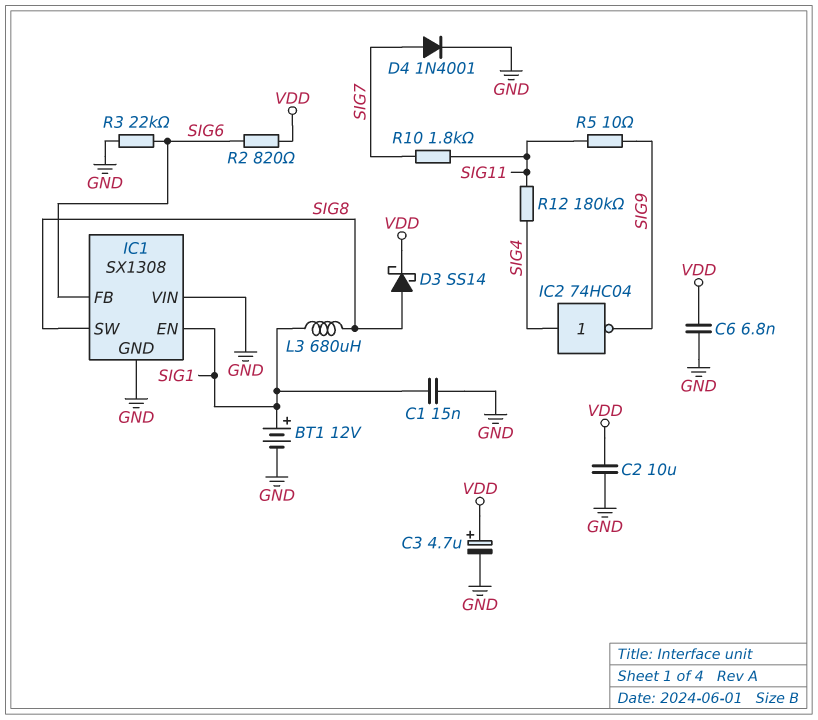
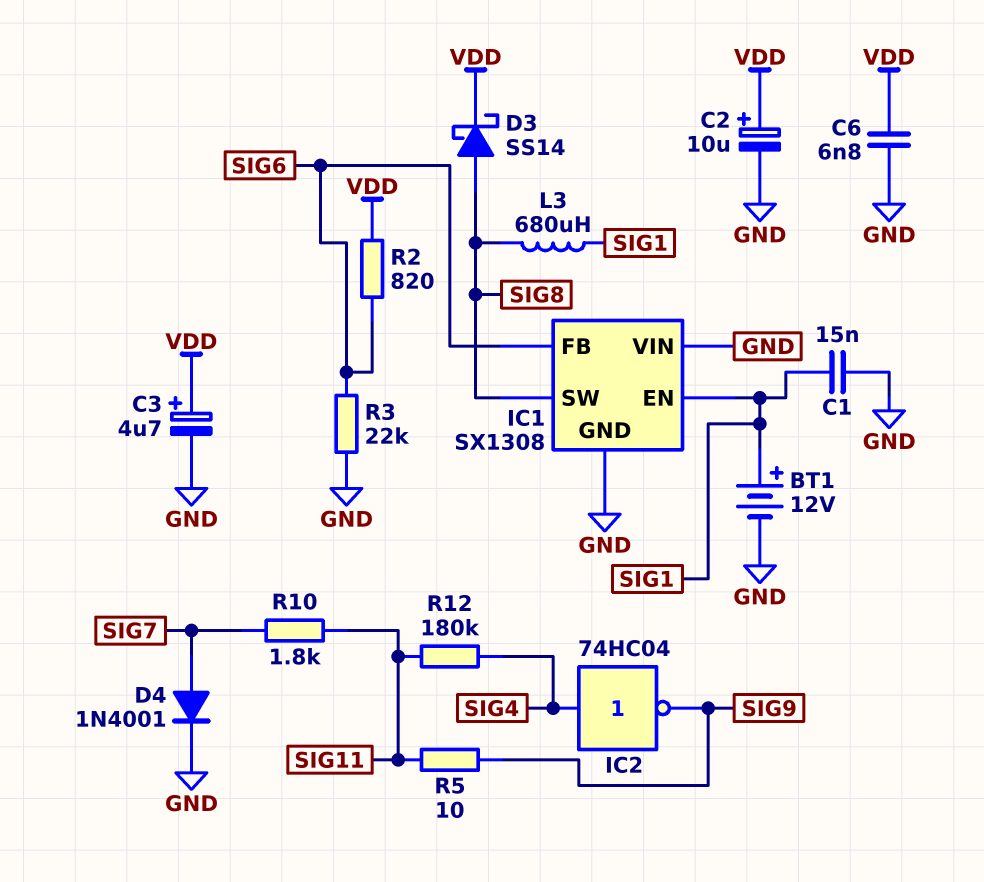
C2: 10uF (GND, VDD) -> 10uF (plus VDD, minus GND)

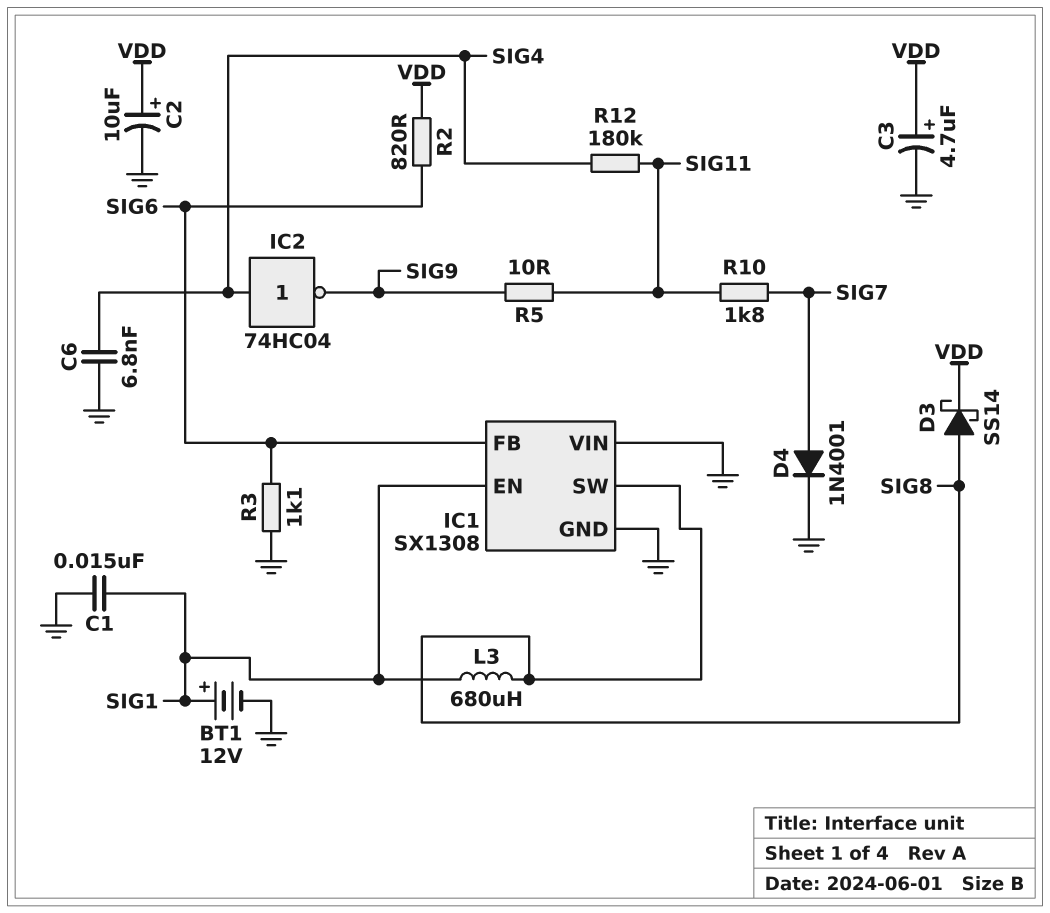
C6: 6.8nF (GND, VDD) -> 6.8nF (GND, SIG4)
R3: 22k (GND, SIG6) -> 1.1k (GND, SIG6)

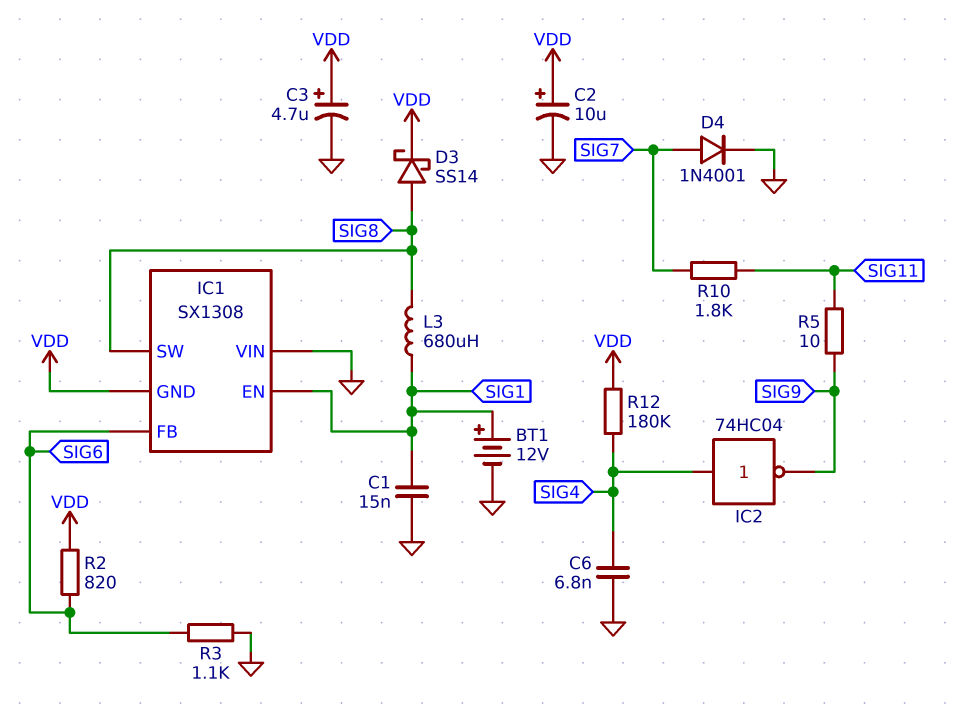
IC1 pin GND: GND -> VDD
R12: 180k (SIG4, SIG11) -> 180k (SIG4, VDD)

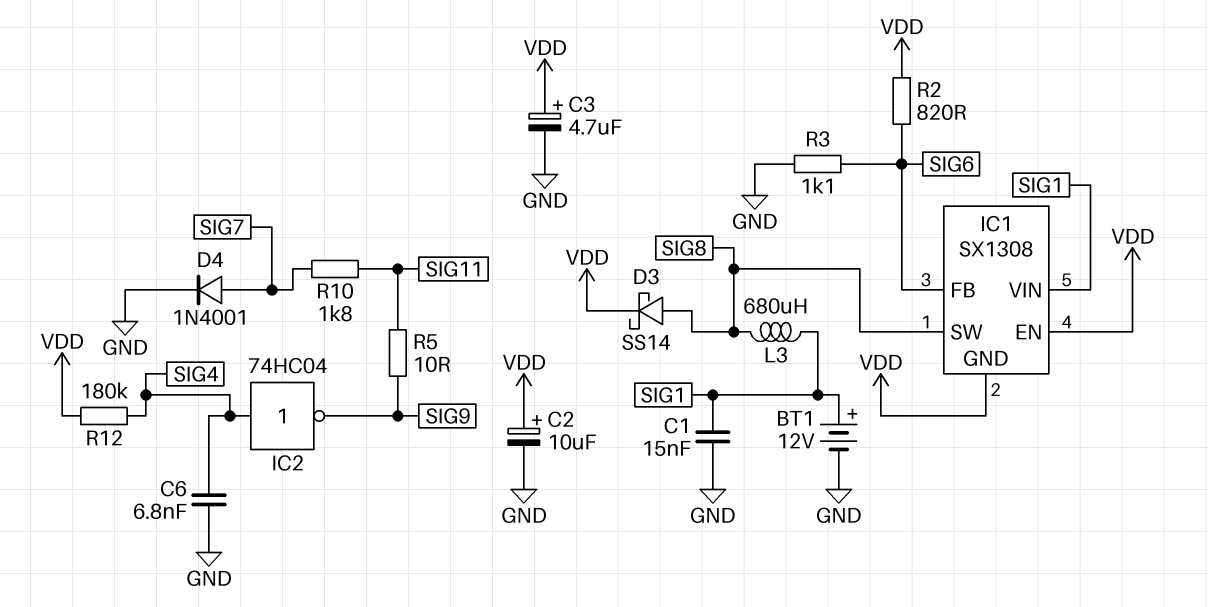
IC1 pin EN: SIG1 -> VDD
IC1 pin VIN: GND -> SIG1

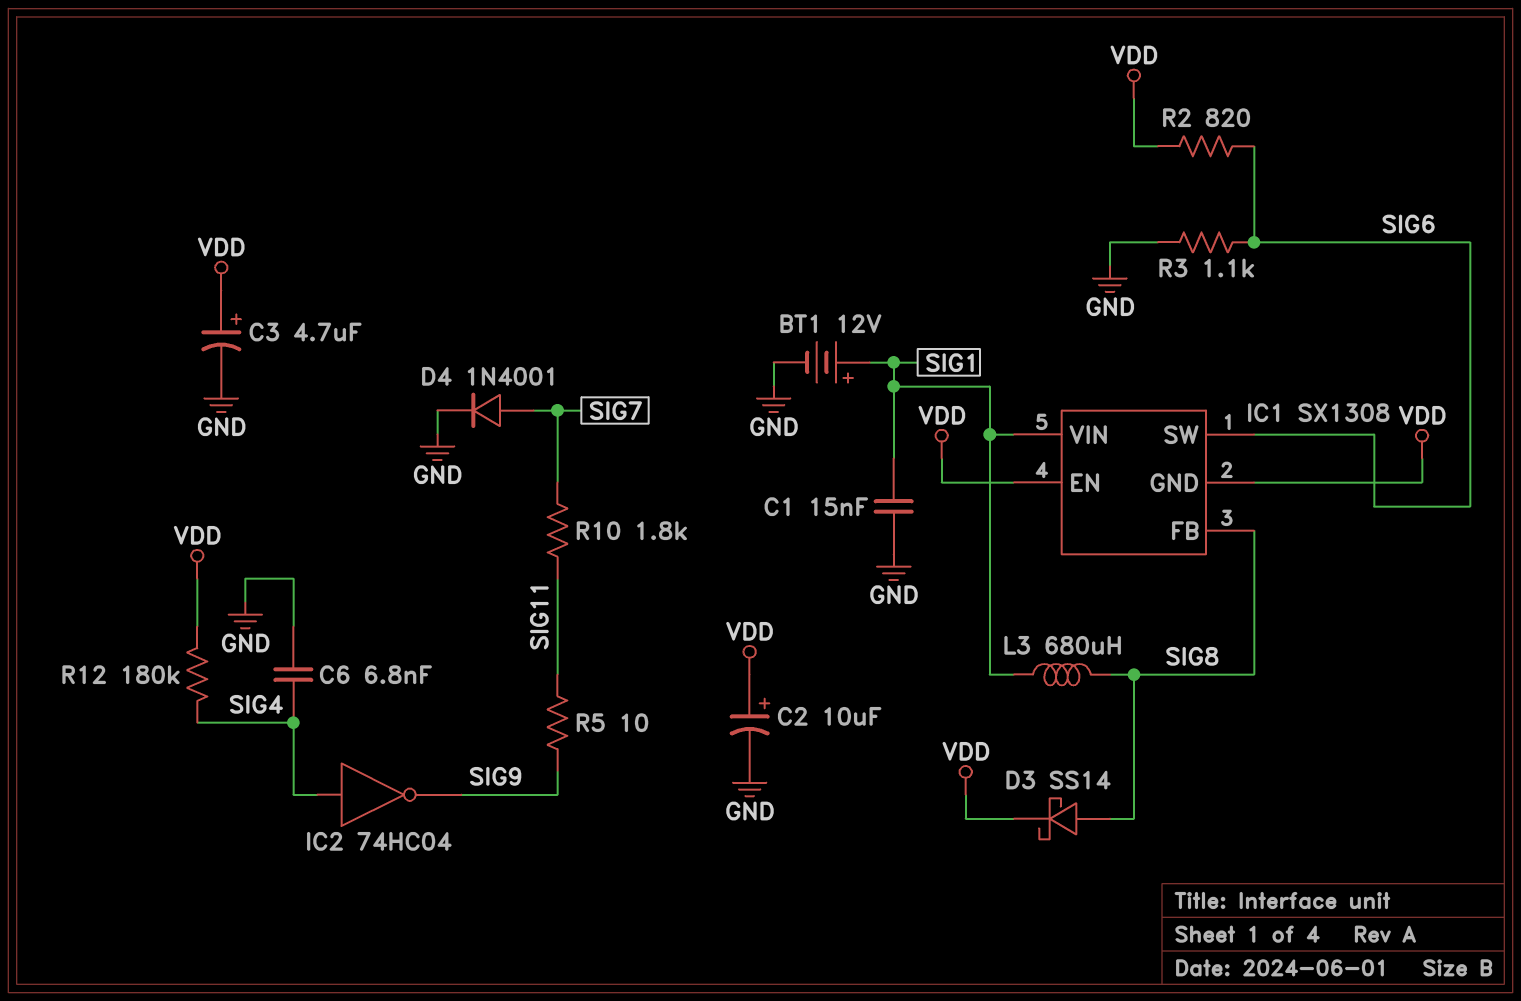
IC1 pin FB: SIG6 -> SIG8
IC1 pin SW: SIG8 -> SIG6

